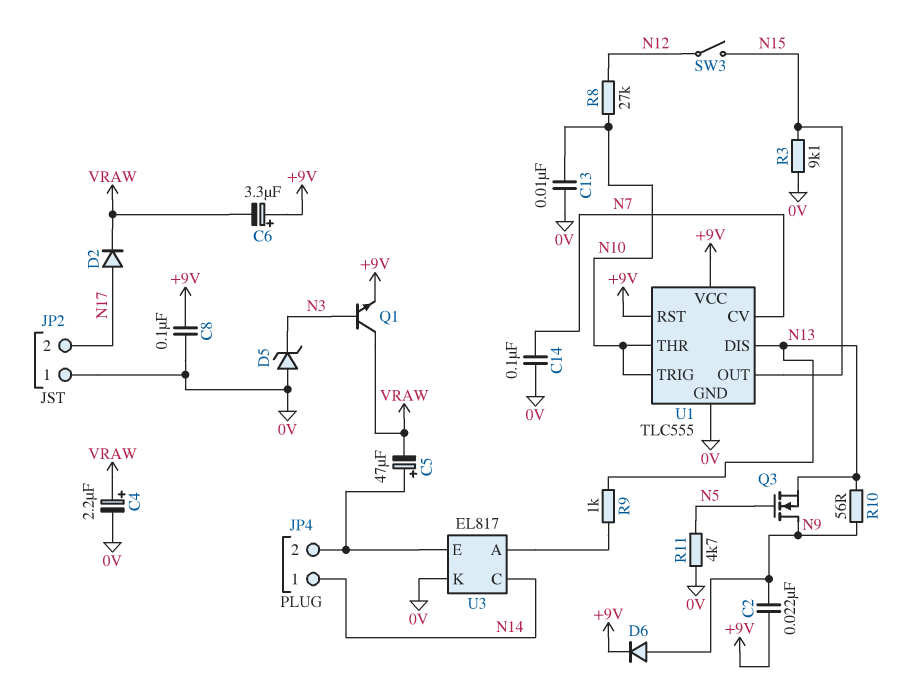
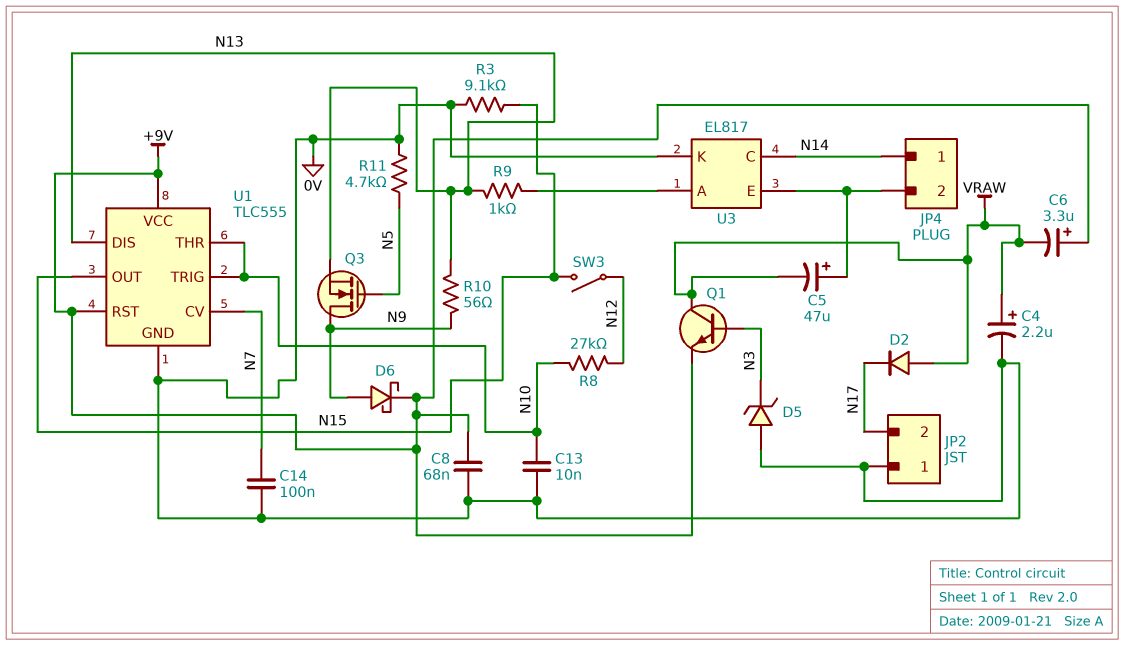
C2: 22nF (+9V, N9) -> none
C8: 100nF (+9V, 0V) -> 68nF (+9V, 0V)
D2: diode (A N17, K VRAW) -> diode (A VRAW, K N17)
D6: diode (A N9, K +9V) -> schottky (A N9, K +9V)

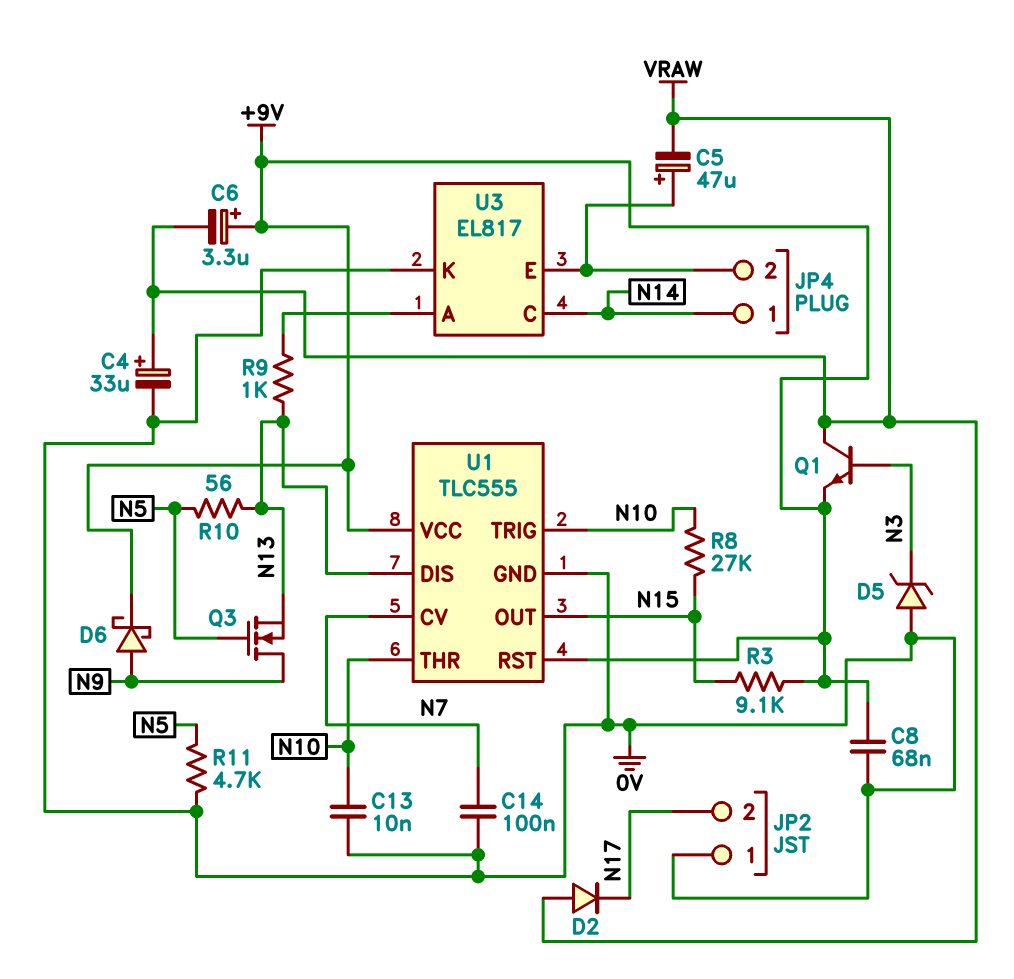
C4: 2.2uF (plus VRAW, minus 0V) -> 33uF (plus VRAW, minus 0V)
R3: 9.1k (0V, N15) -> 9.1k (+9V, N15)
R8: 27k (N10, N12) -> 27k (N10, N15)
R10: 56 (N9, N13) -> 56 (N5, N13)
SW3: switch (N12, N15) -> none

